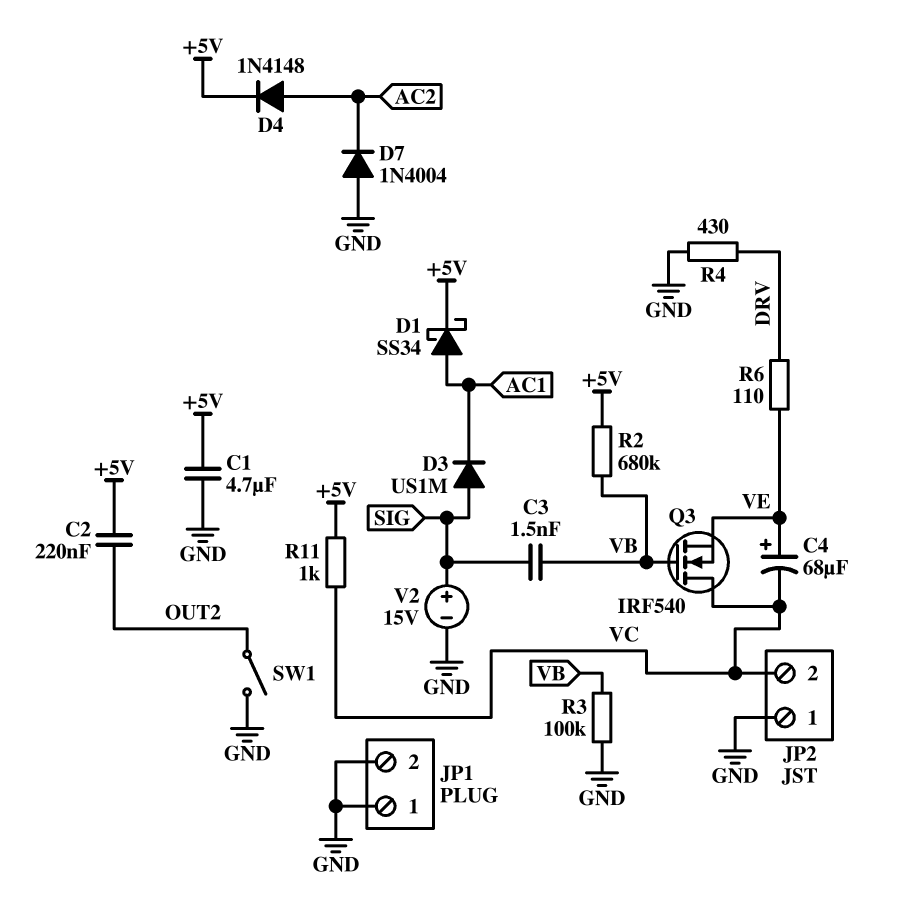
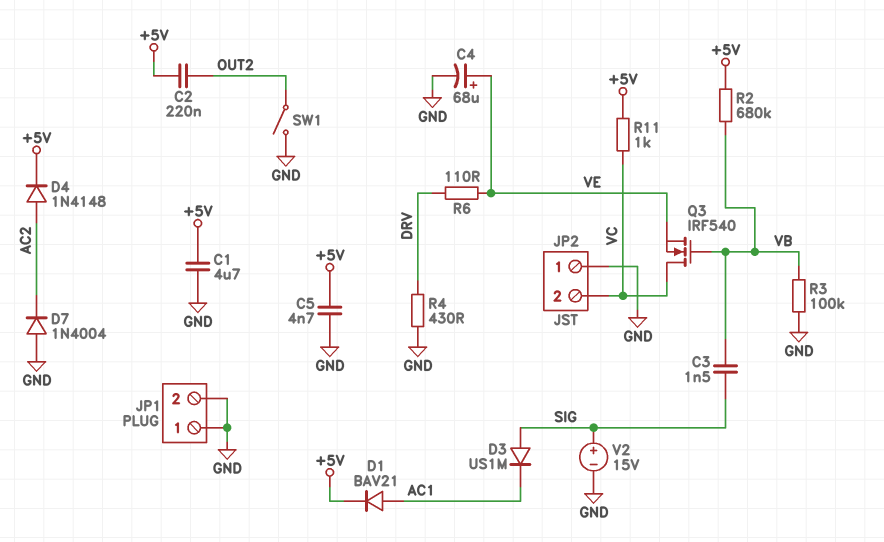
C4: 68uF (plus VE, minus VC) -> 68uF (plus VE, minus GND)
C5: none -> 4.7nF (+5V, GND)
D1: schottky SS34 (A AC1, K +5V) -> diode BAV21 (A AC1, K +5V)

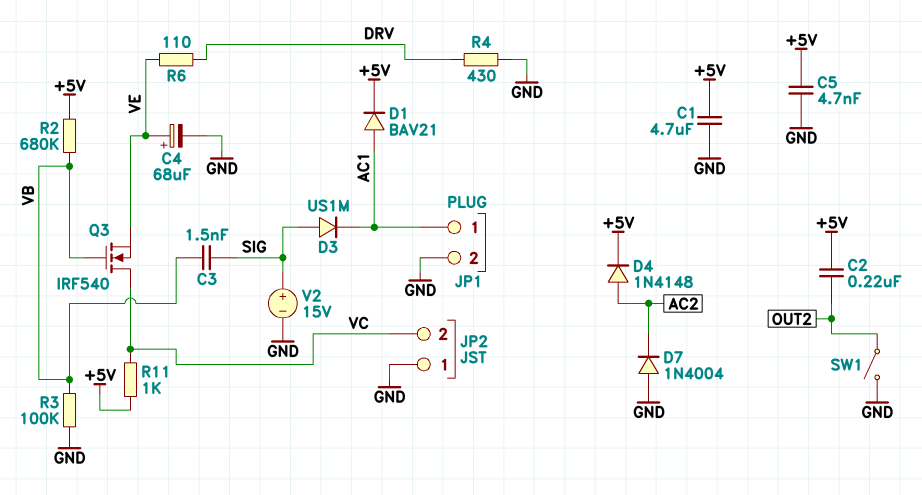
JP1 pin 1: GND -> AC1

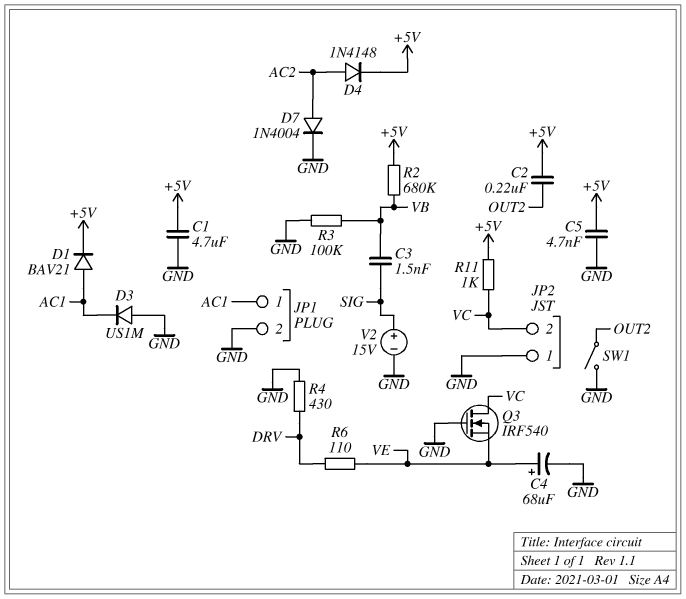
D3: diode US1M (A SIG, K AC1) -> diode US1M (A GND, K AC1)
D7: diode 1N4004 (A GND, K AC2) -> diode 1N4004 (A AC2, K GND)
Q3: NMOS IRF540 (G VB, D VC, S VE) -> NMOS IRF540 (G GND, D VC, S VE)

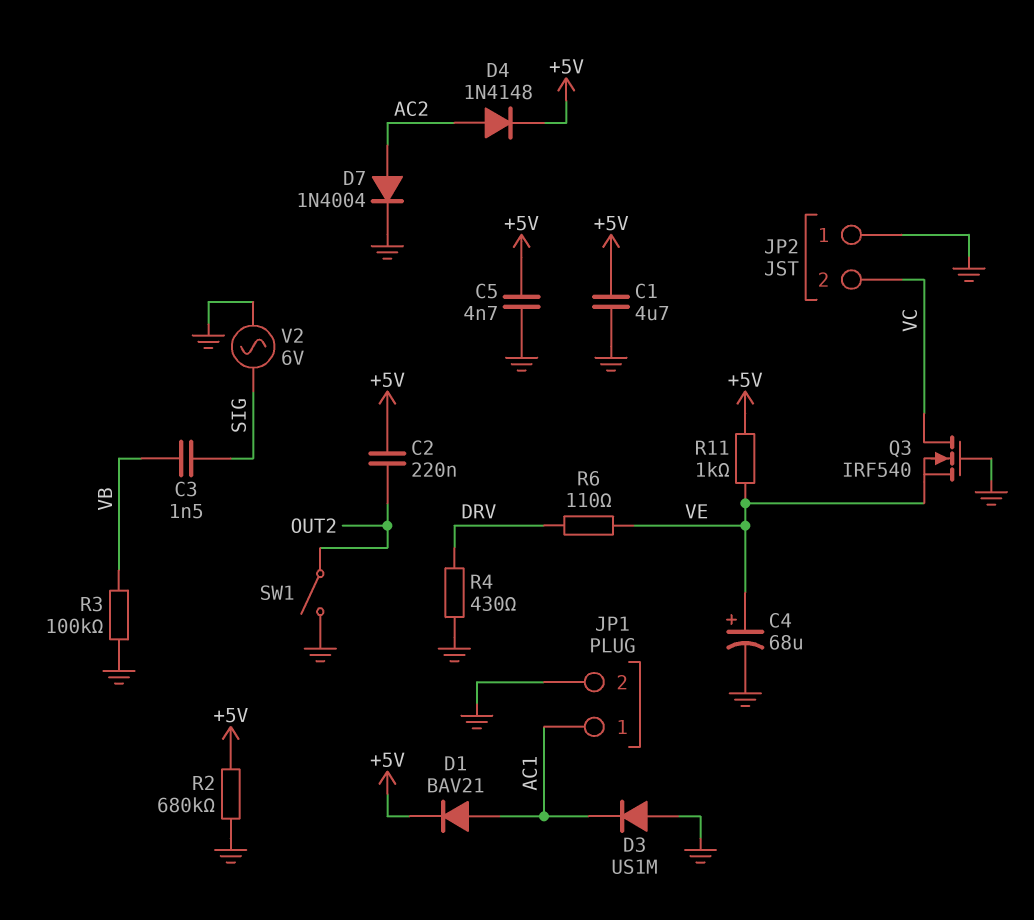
R2: 680k (+5V, VB) -> 680k (+5V, GND)
R11: 1k (+5V, VC) -> 1k (+5V, VE)
V2: 15V (plus SIG, minus GND) -> AC 6V (GND, SIG)

